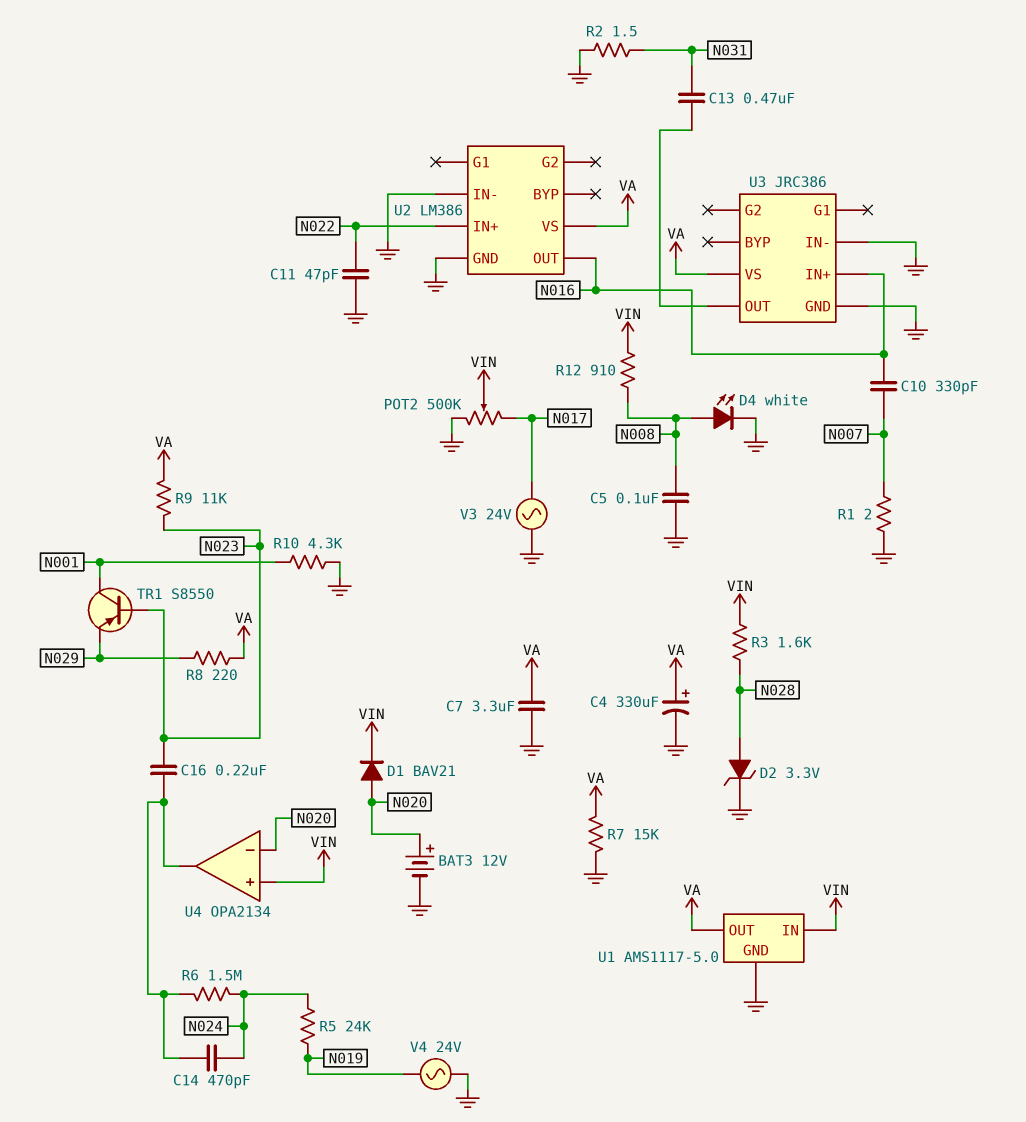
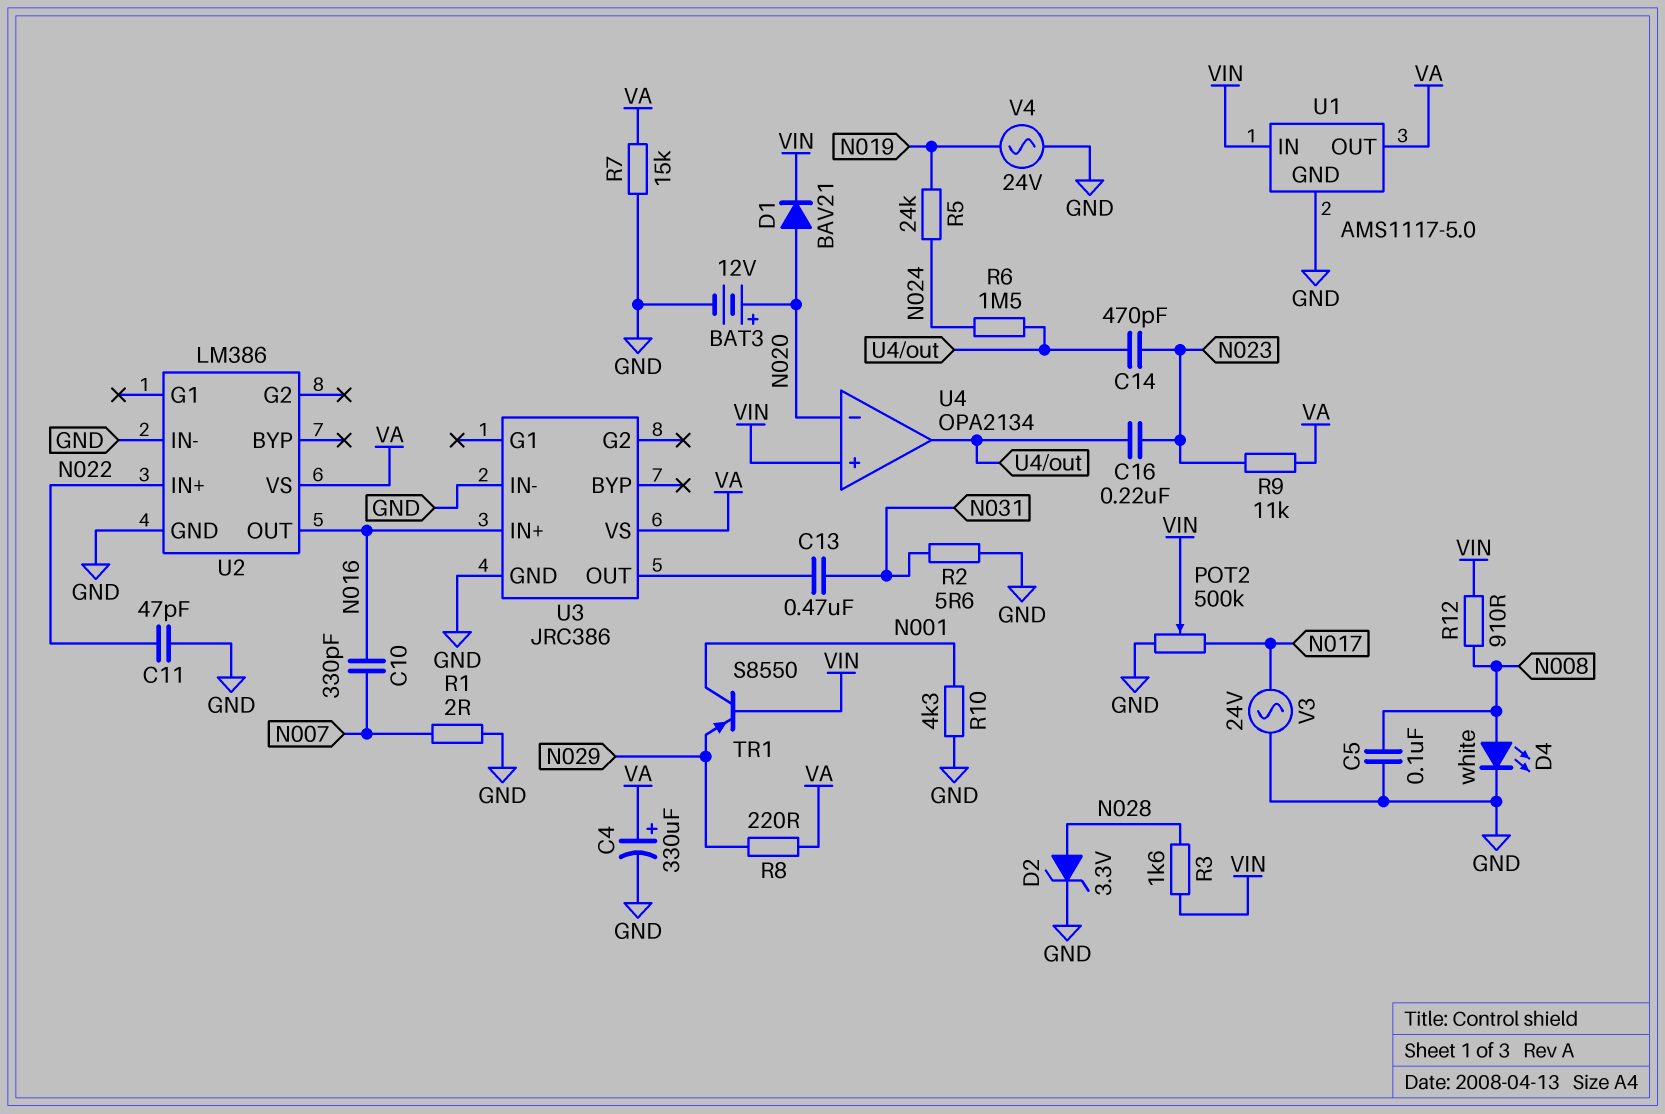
C7: 3.3uF (GND, VA) -> none
C14: 470pF (N024, U4/out) -> 470pF (N023, U4/out)
R2: 1.5 (GND, N031) -> 5.6 (GND, N031)
TR1: PNP S8550 (B N023, C N001, E N029) -> PNP S8550 (B VIN, C N001, E N029)

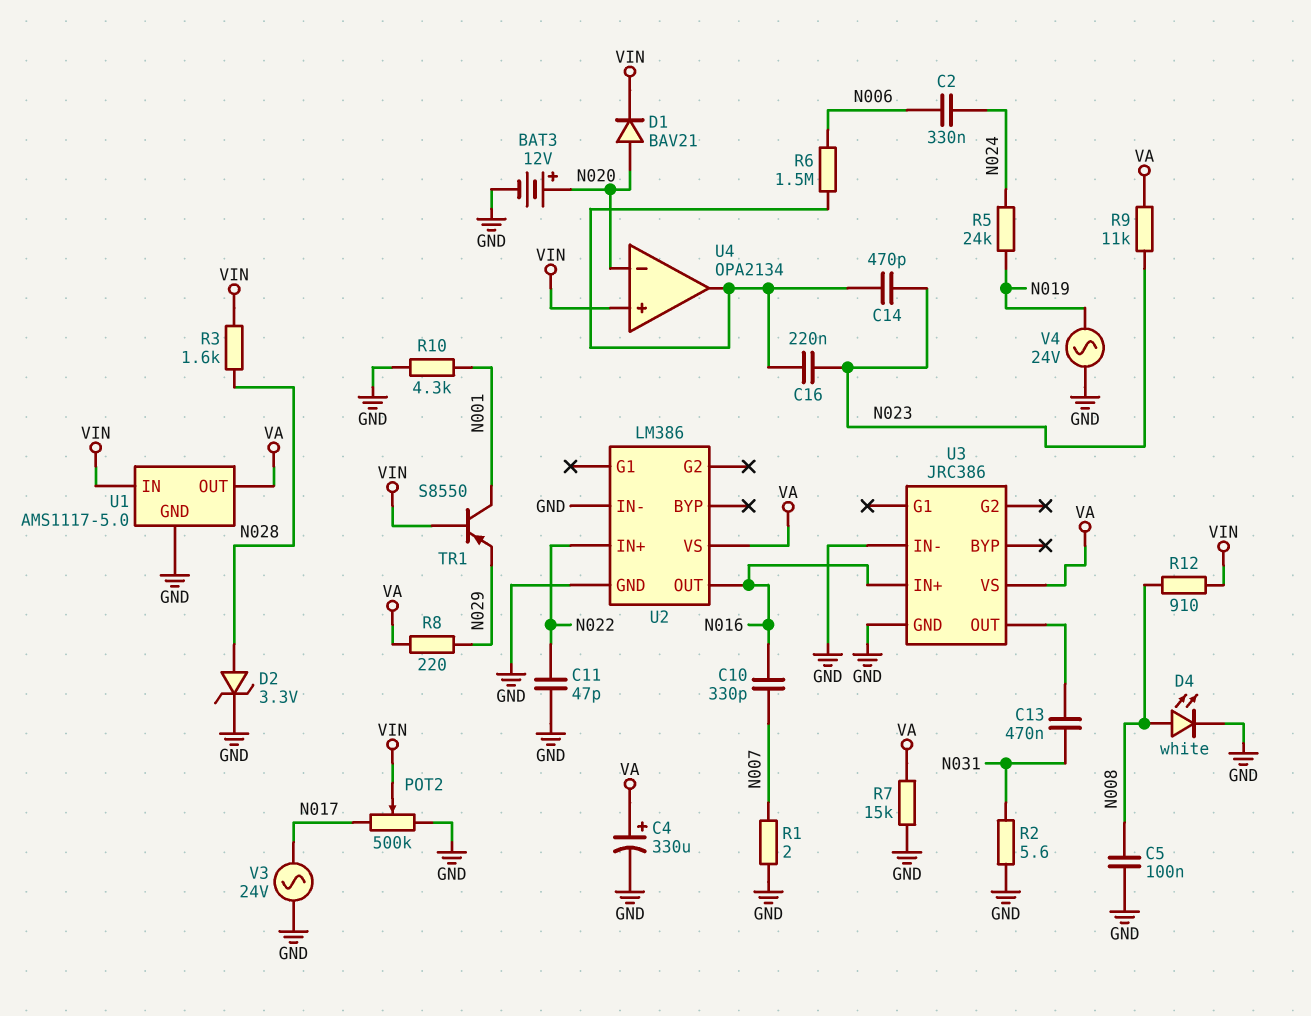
C2: none -> 330nF (N006, N024)
R6: 1.5M (N024, U4/out) -> 1.5M (N006, U4/out)

